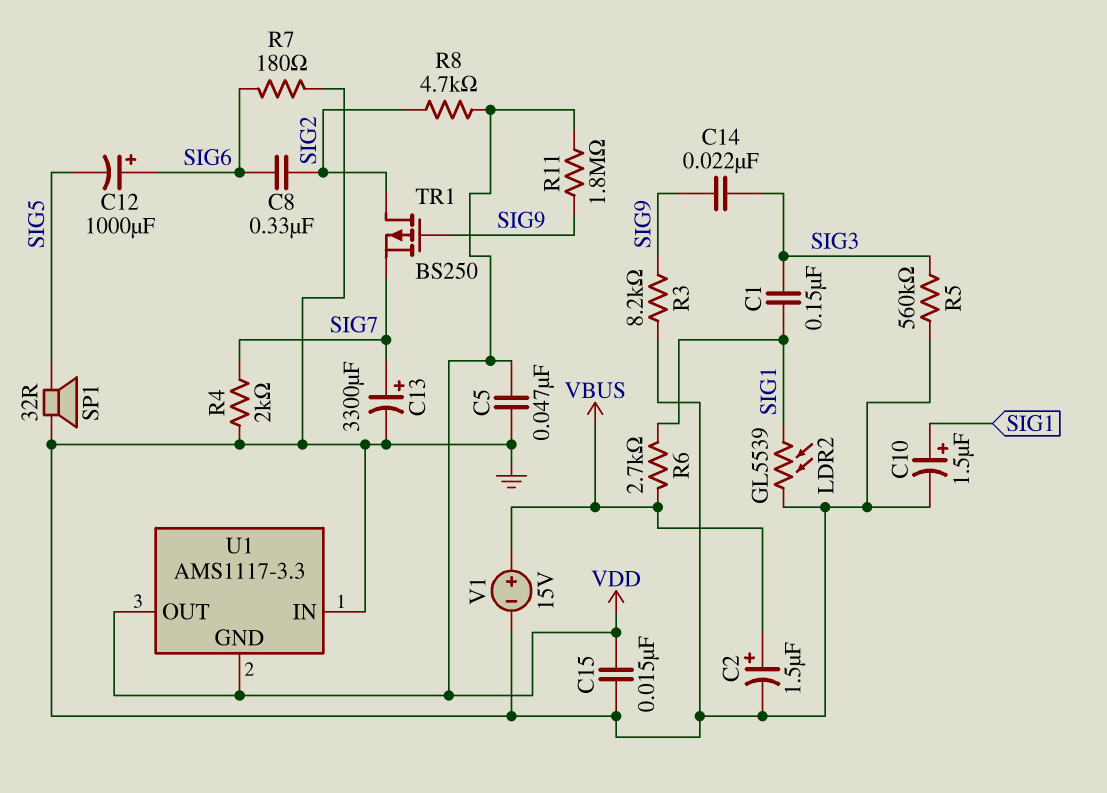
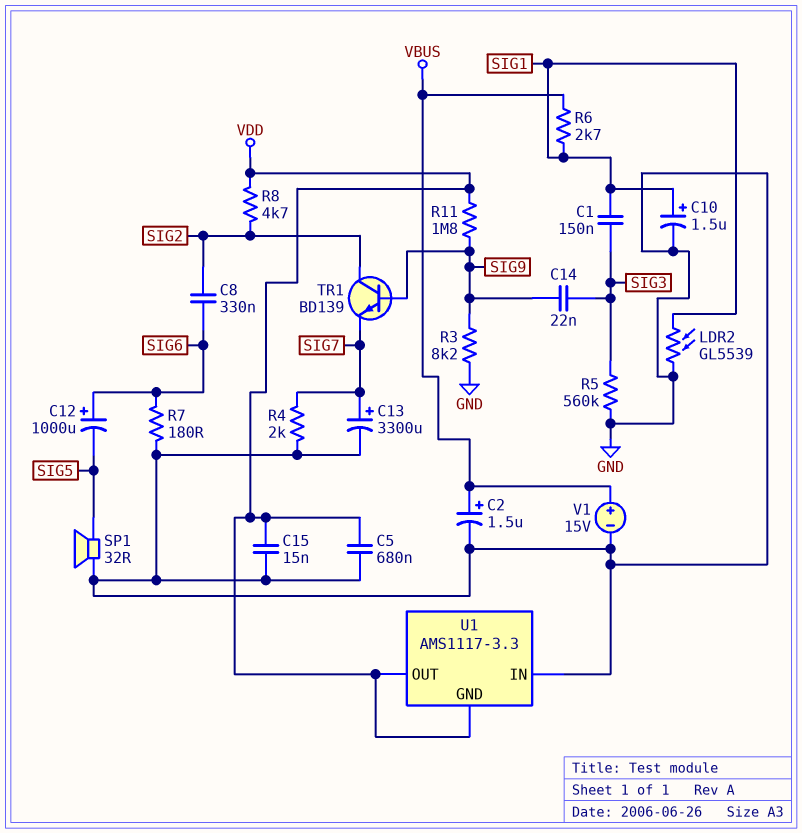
C5: 47nF (GND, VDD) -> 680nF (GND, VDD)
TR1: PMOS BS250 (G SIG9, D SIG2, S SIG7) -> NPN BD139 (B SIG9, C SIG2, E SIG7)

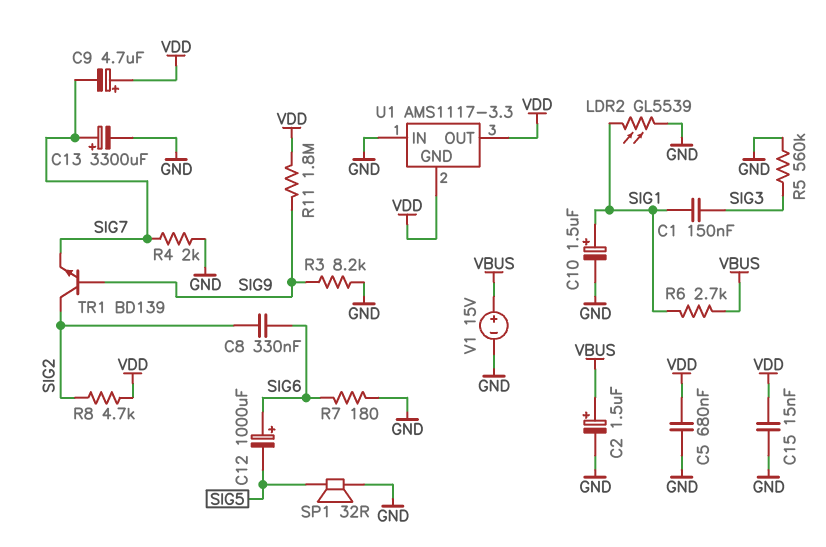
C9: none -> 4.7uF (plus VDD, minus SIG7)
C14: 22nF (SIG3, SIG9) -> none

